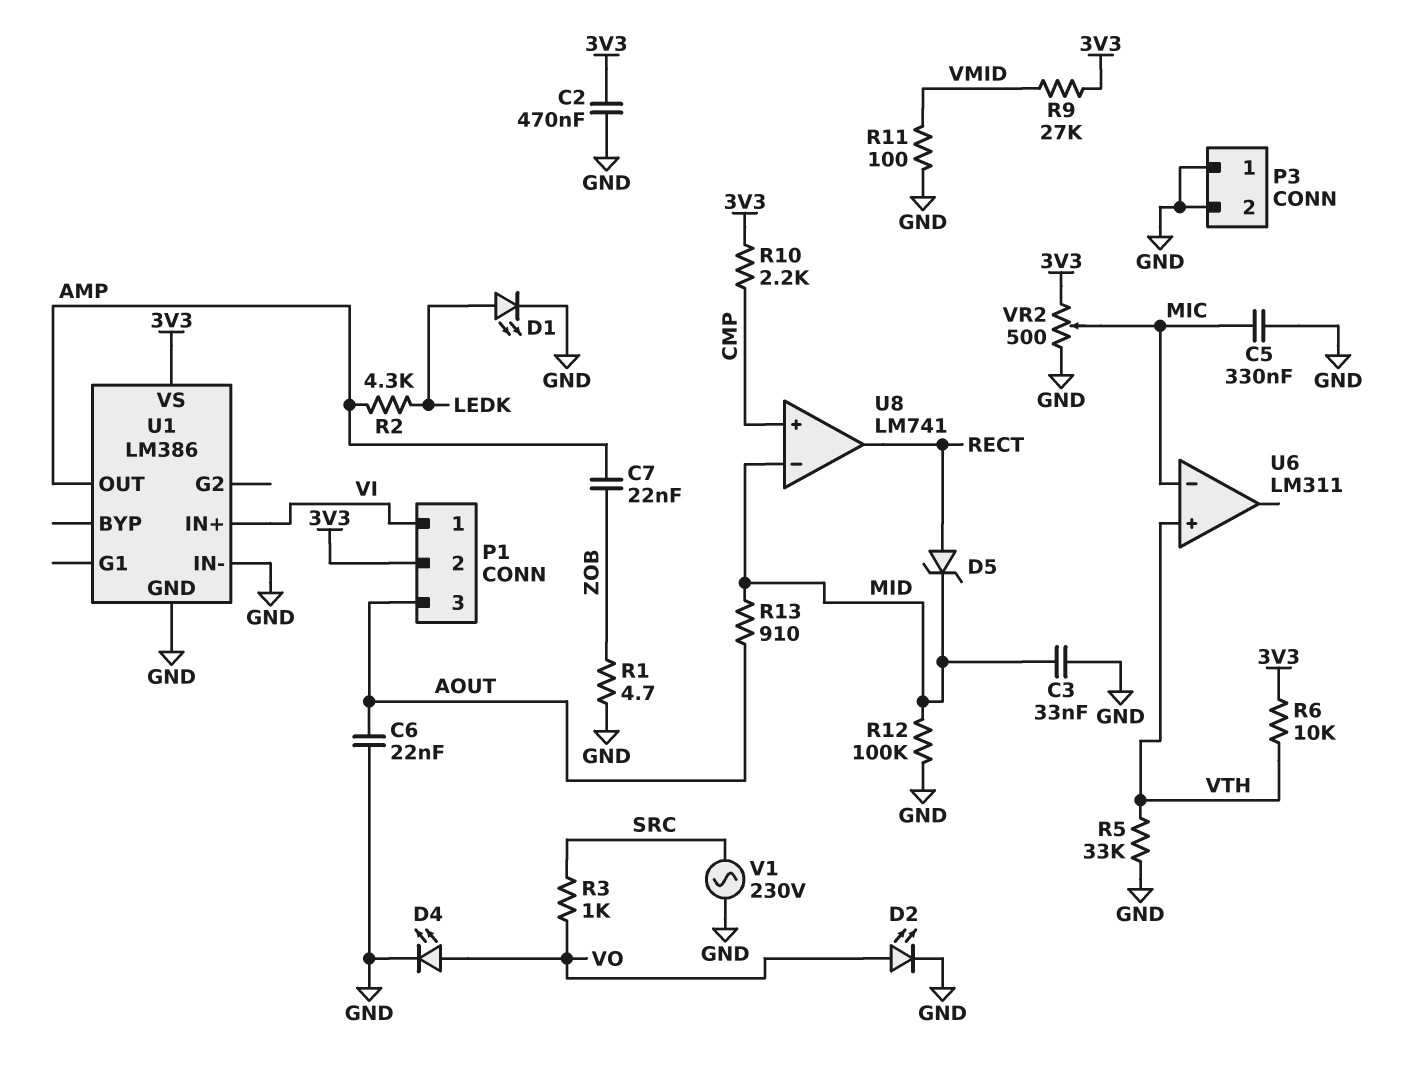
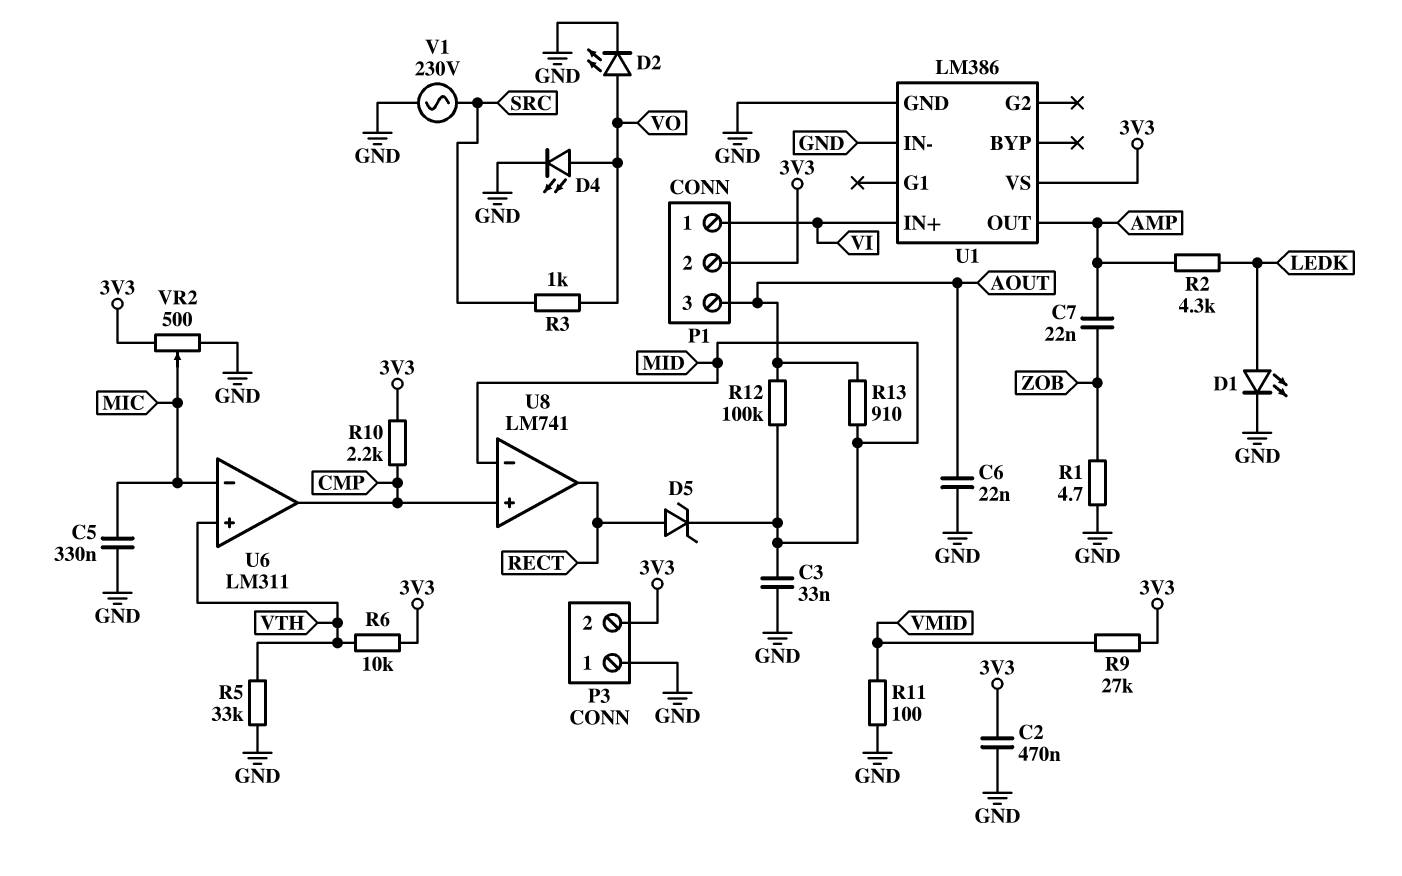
P3 pin 2: GND -> 3V3
R12: 100k (GND, MID) -> 100k (AOUT, MID)
U6 pin out: none -> CMP

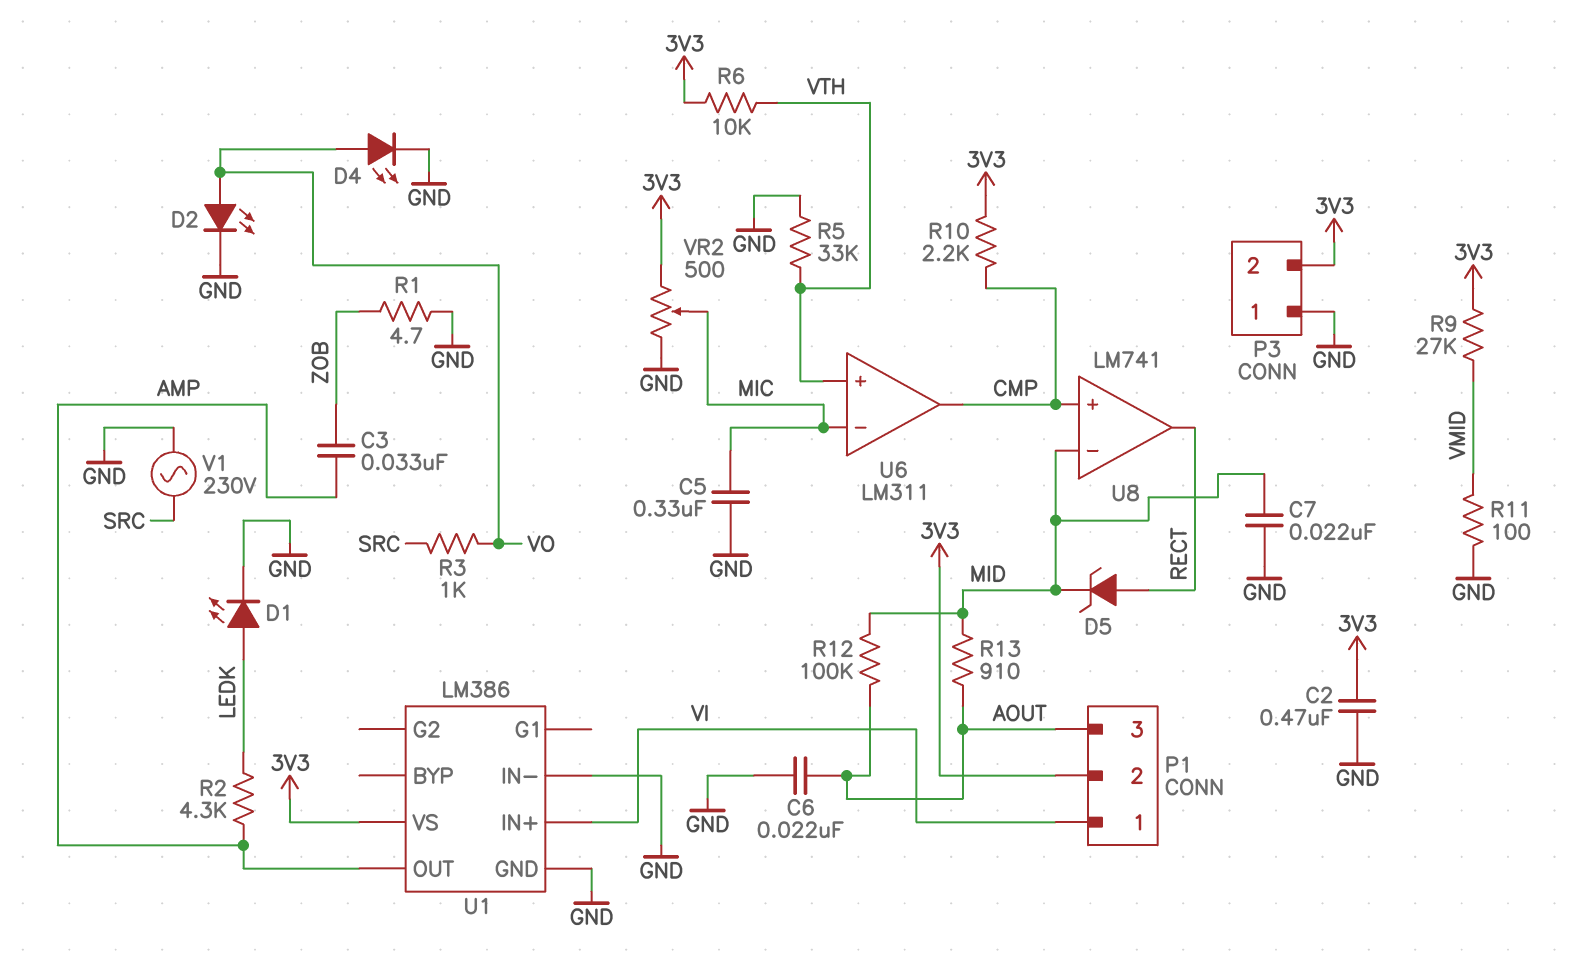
C3: 33nF (GND, MID) -> 33nF (AMP, ZOB)
C7: 22nF (AMP, ZOB) -> 22nF (GND, MID)

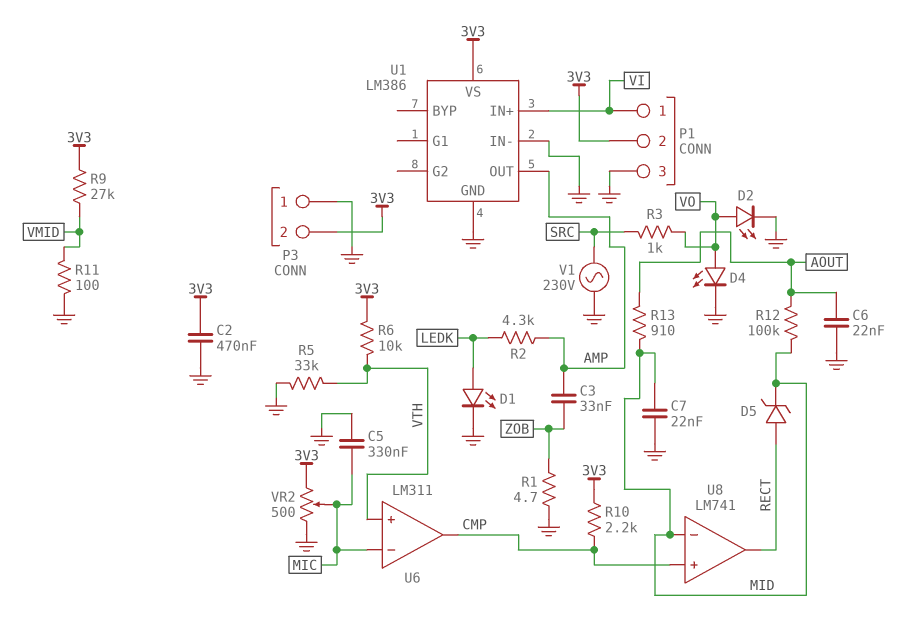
P1 pin 3: AOUT -> GND

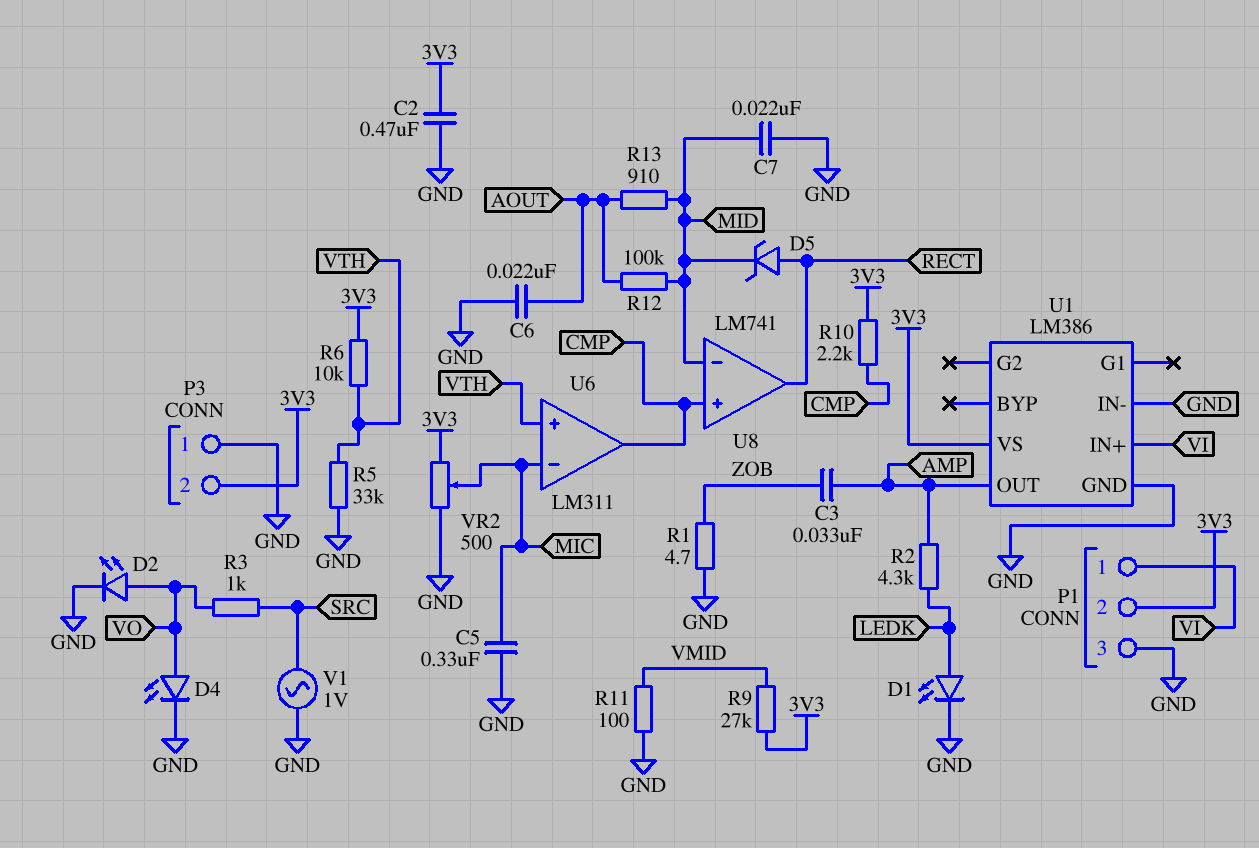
V1: AC 230V (GND, SRC) -> AC 1V (GND, SRC)

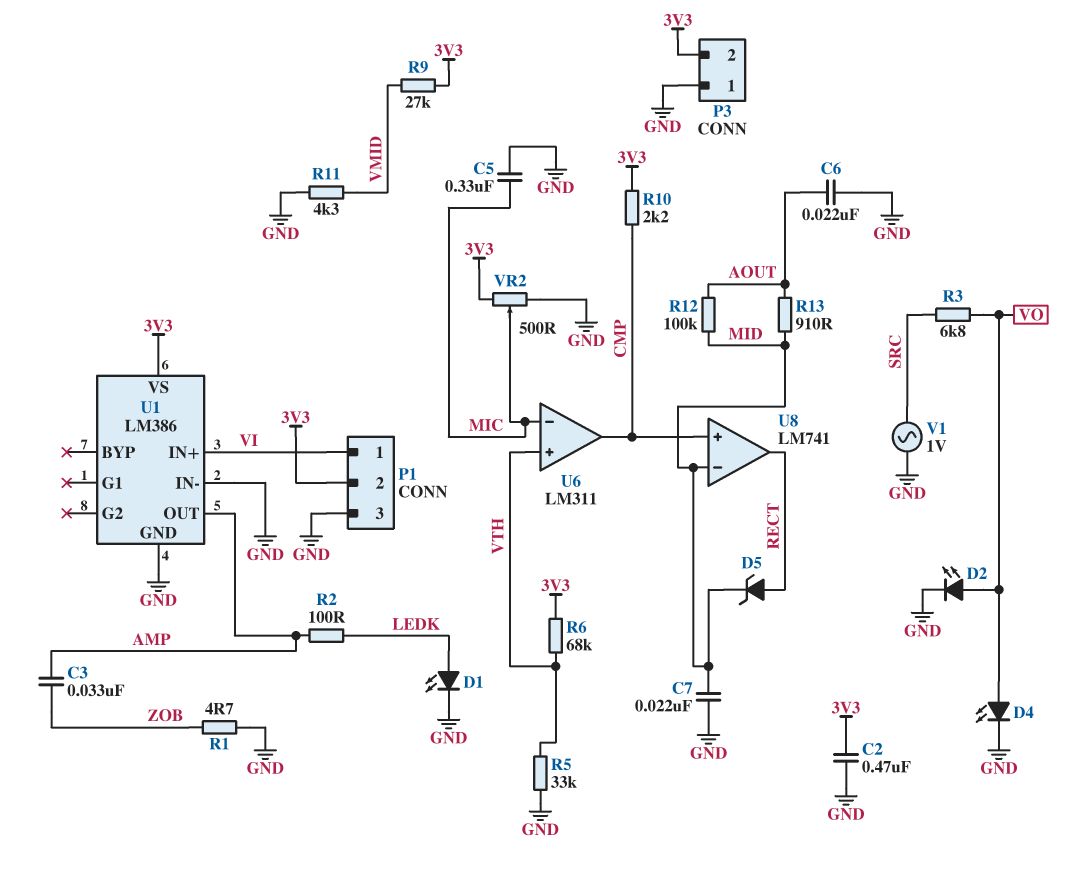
R2: 4.3k (AMP, LEDK) -> 100 (AMP, LEDK)
R3: 1k (SRC, VO) -> 6.8k (SRC, VO)
R6: 10k (3V3, VTH) -> 68k (3V3, VTH)
R11: 100 (GND, VMID) -> 4.3k (GND, VMID)

